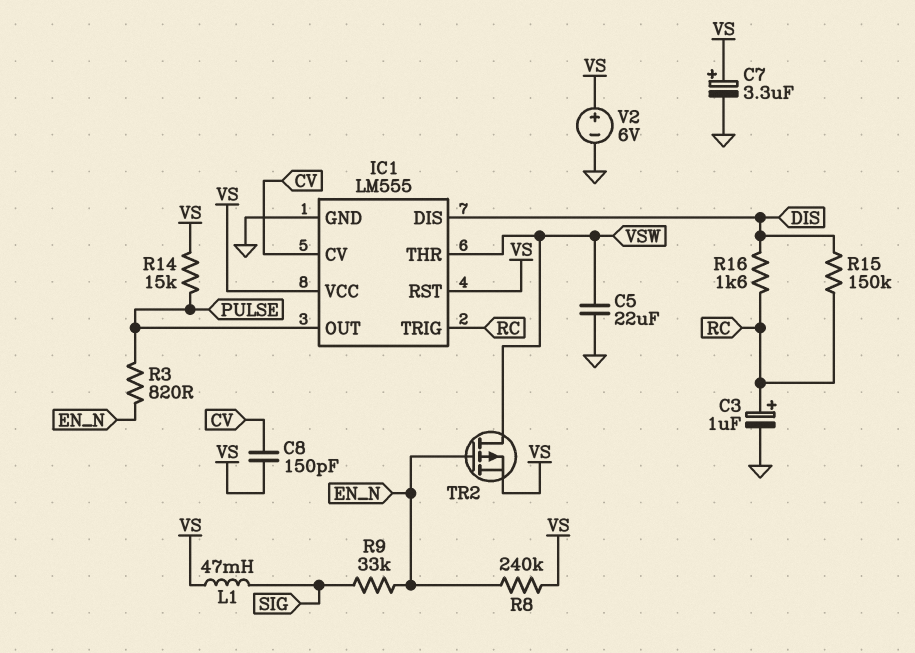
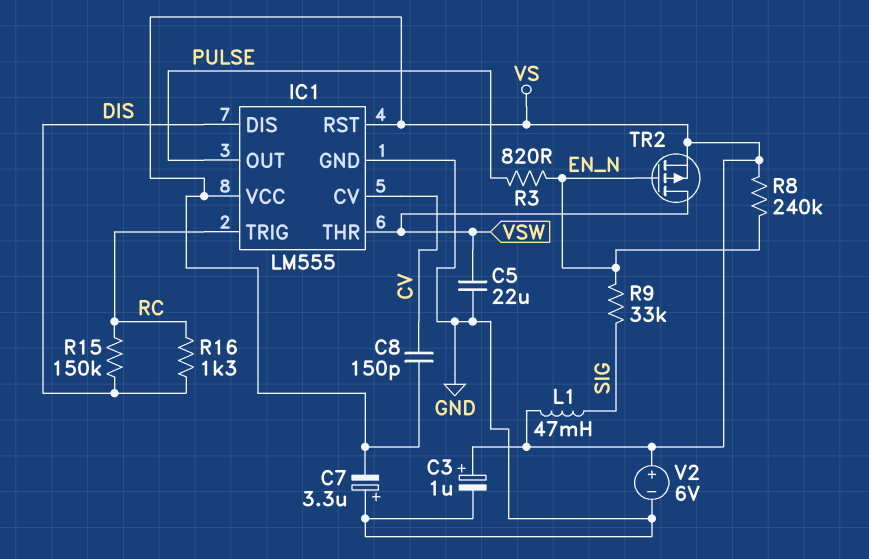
C3: 1uF (plus RC, minus GND) -> 1uF (plus VS, minus GND)
C7: 3.3uF (plus VS, minus GND) -> 3.3uF (plus GND, minus VS)
R14: 15k (PULSE, VS) -> none
R16: 1.6k (DIS, RC) -> 1.3k (DIS, RC)

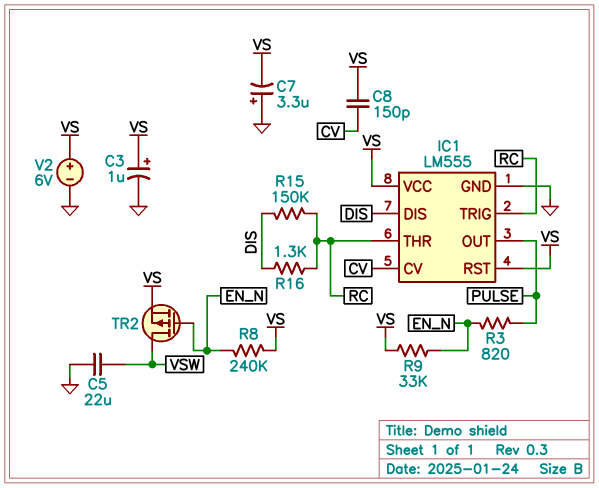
IC1 pin THR: VSW -> RC
L1: 47mH (SIG, VS) -> none
R9: 33k (EN_N, SIG) -> 33k (EN_N, VS)

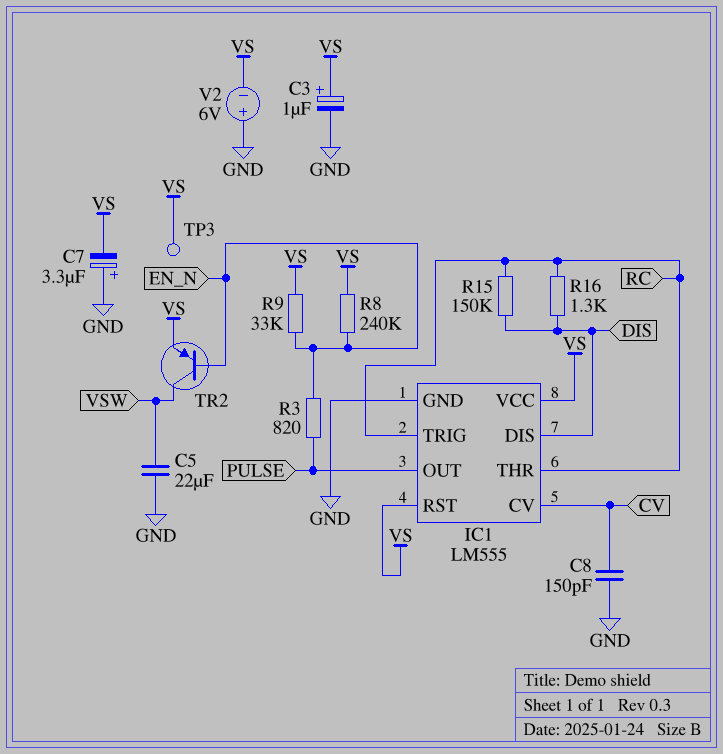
C8: 150pF (CV, VS) -> 150pF (CV, GND)
TP3: none -> test point (VS)
TR2: PMOS (G EN_N, D VSW, S VS) -> PNP (B EN_N, C VSW, E VS)
V2: 6V (plus VS, minus GND) -> 6V (plus GND, minus VS)

